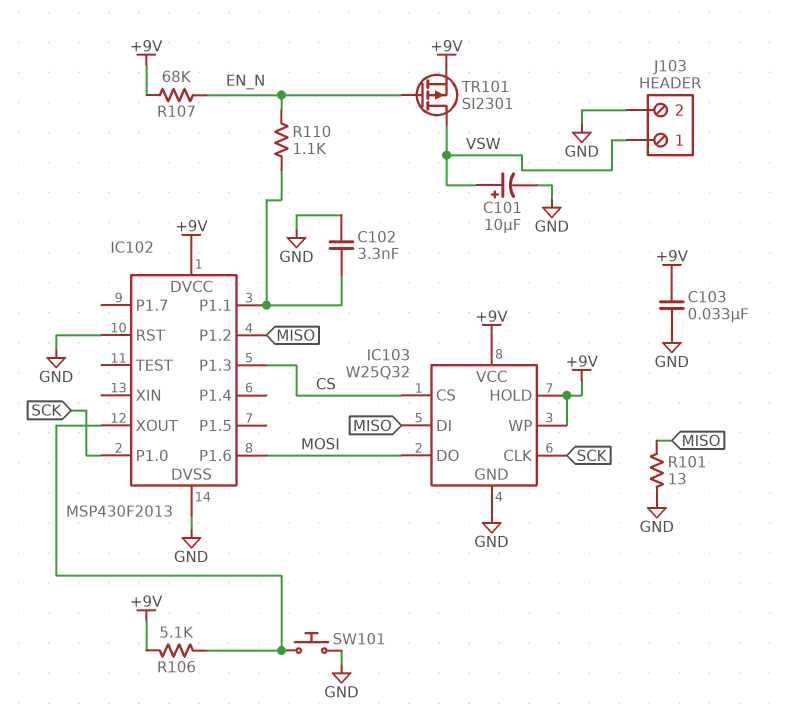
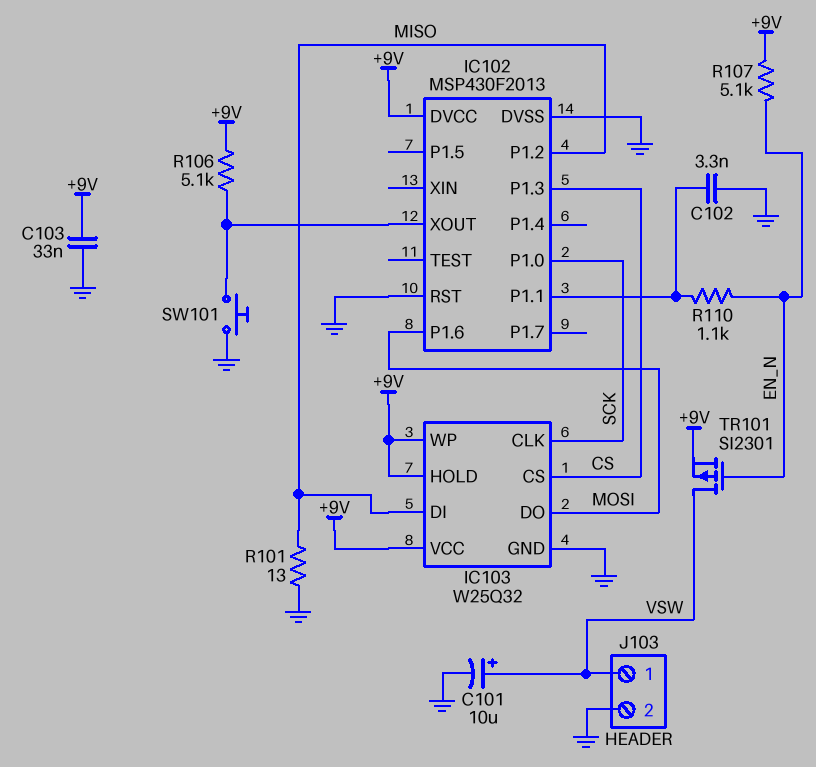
R107: 68k (+9V, EN_N) -> 5.1k (+9V, EN_N)

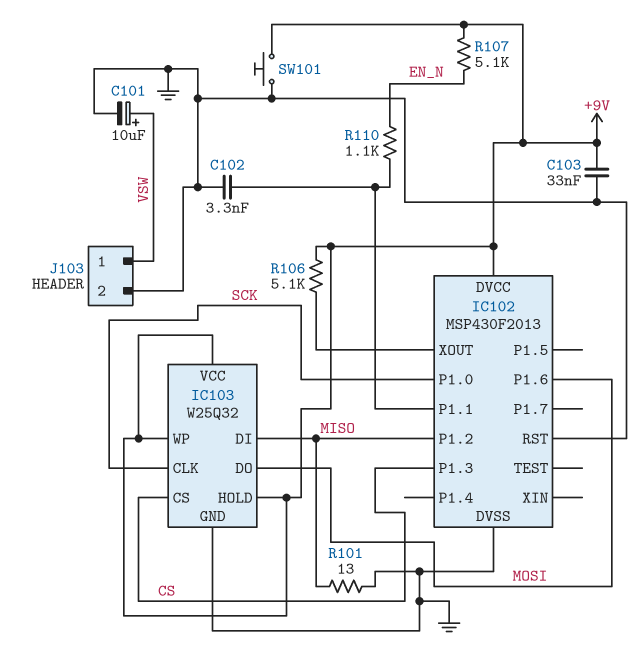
SW101: button (GND, IC102/XOUT) -> button (+9V, GND)
TR101: PMOS SI2301 (G EN_N, D VSW, S +9V) -> none

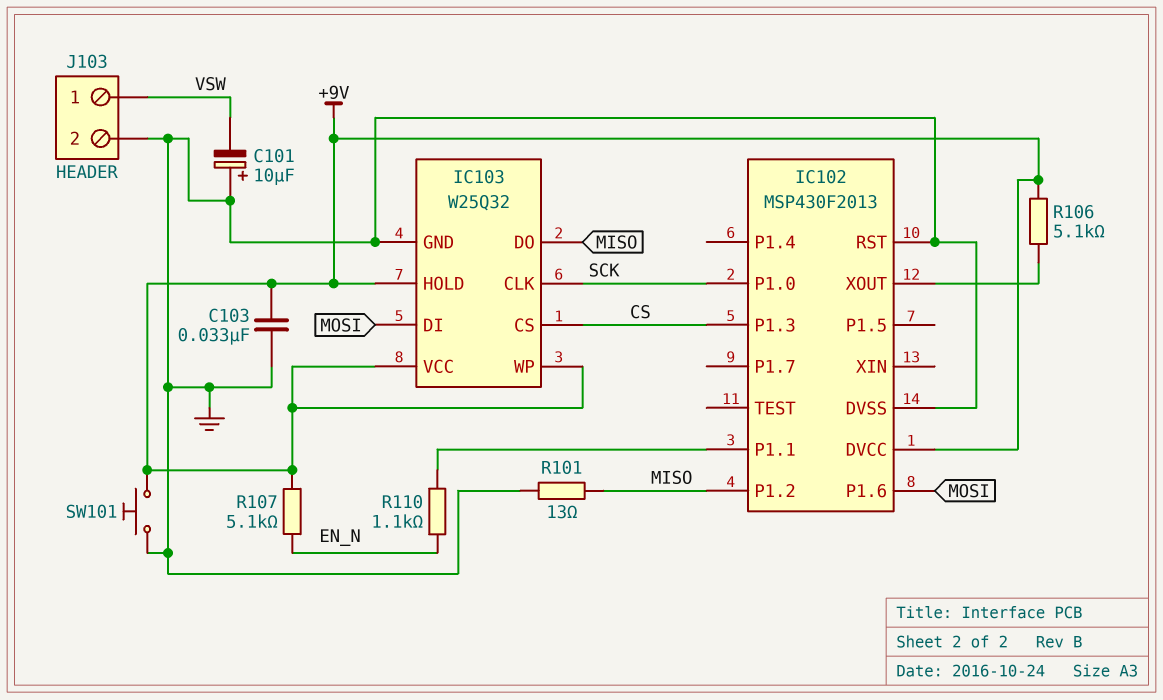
C101: 10uF (plus VSW, minus GND) -> 10uF (plus GND, minus VSW)
C102: 3.3nF (GND, IC102/P1.1) -> none
IC103 pin DI: MISO -> MOSI
IC103 pin DO: MOSI -> MISO

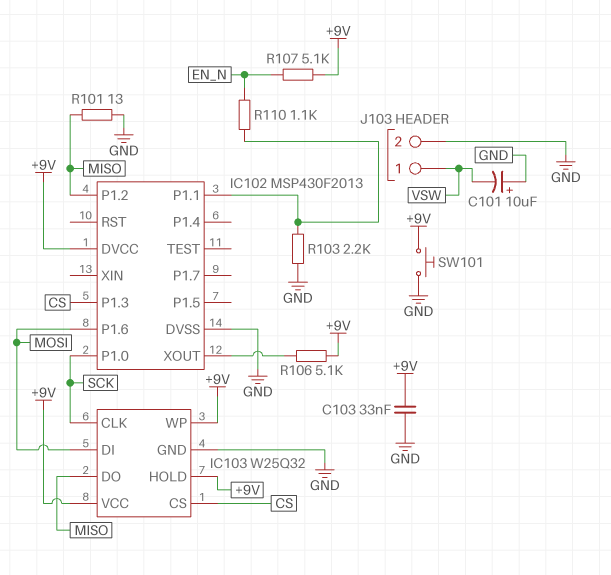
IC102 pin RST: GND -> none
R103: none -> 2.2k (GND, IC102/P1.1)

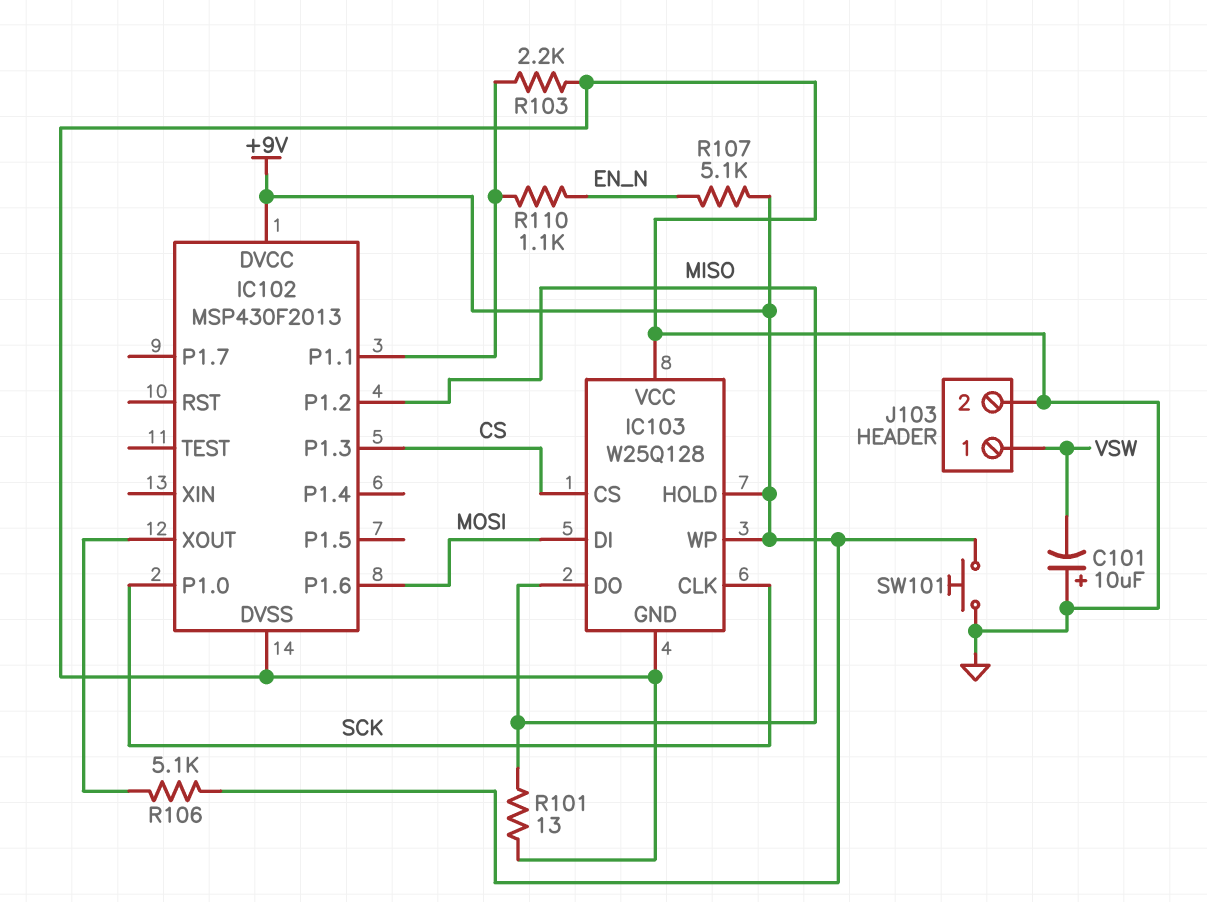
C103: 33nF (+9V, GND) -> none
IC103: W25Q32 -> W25Q128
IC103 pin VCC: +9V -> GND

